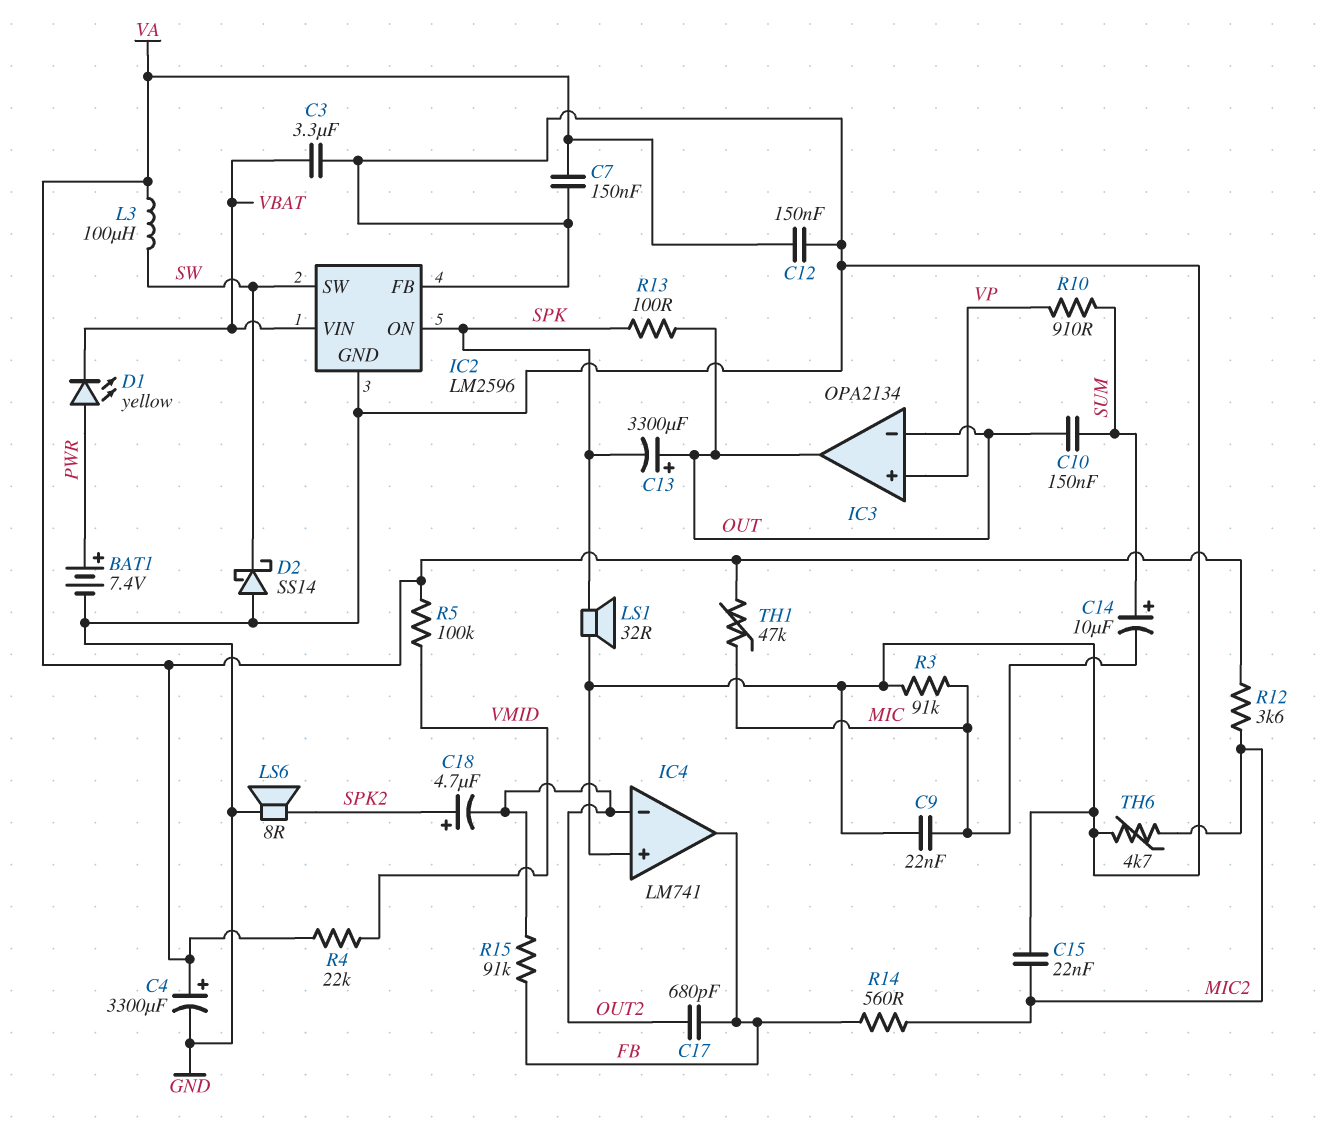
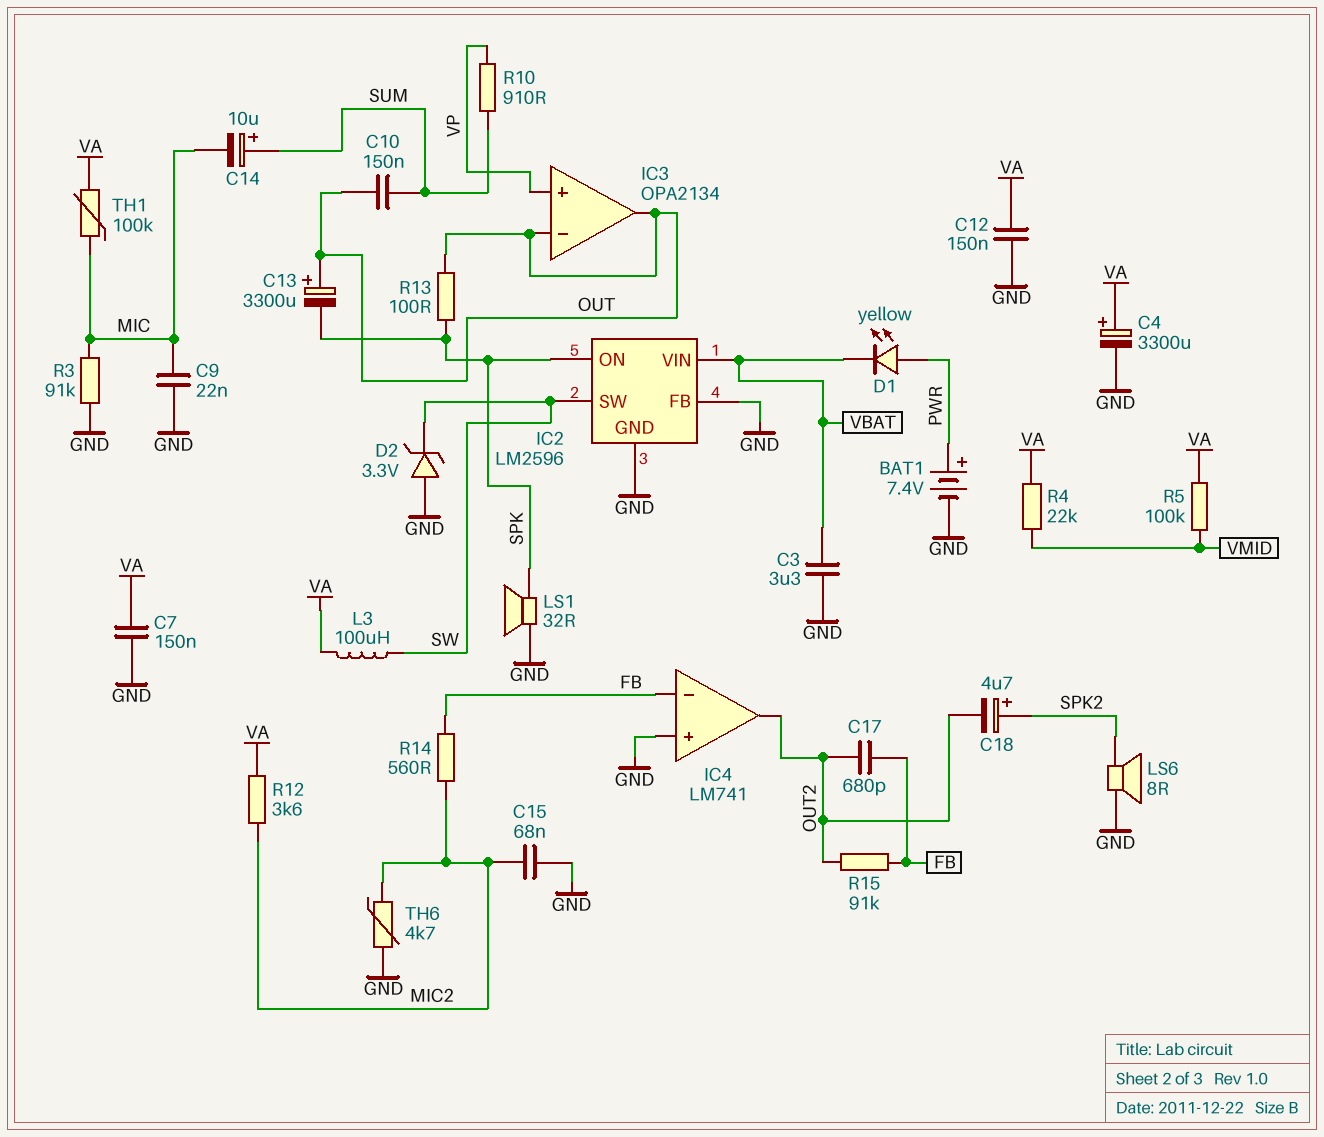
C15: 22nF (GND, MIC2) -> 68nF (GND, MIC2)
D2: schottky SS14 (A GND, K SW) -> zener 3.3V (A GND, K SW)
IC4 pin in-: OUT2 -> FB
IC4 pin out: FB -> OUT2
TH1: 47k (MIC, VA) -> 100k (MIC, VA)

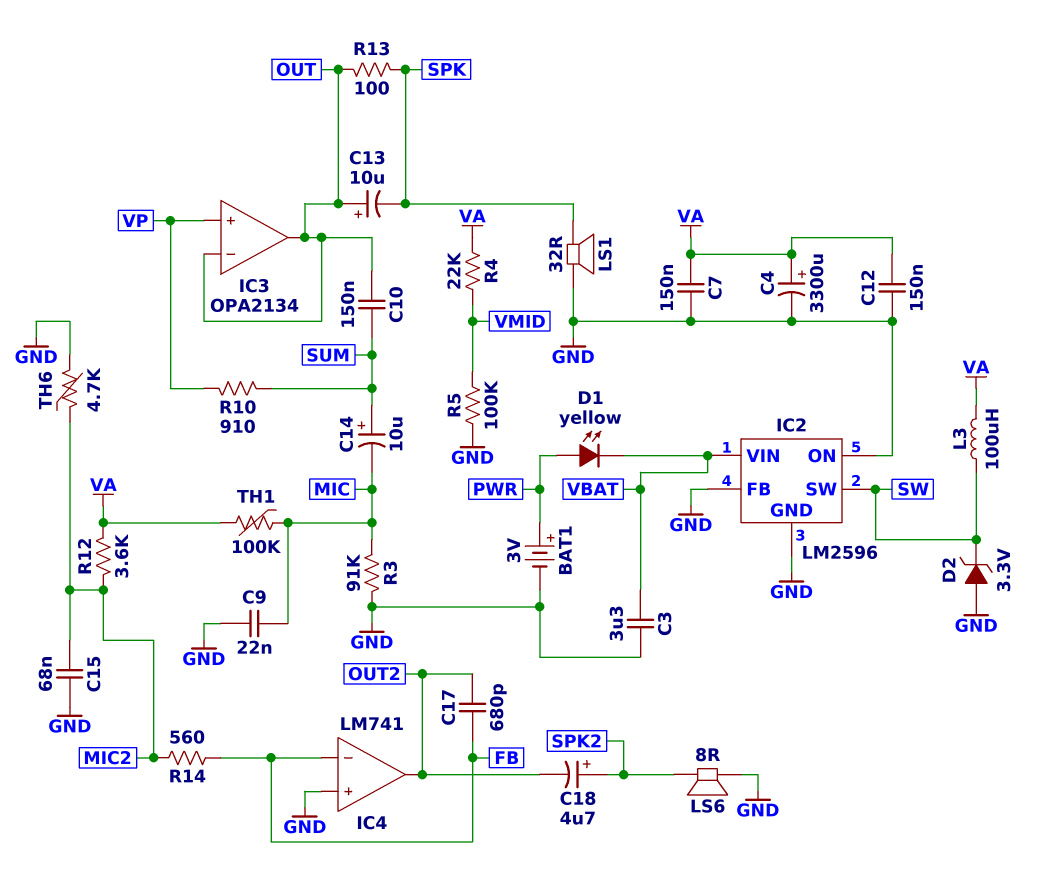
BAT1: 7.4V (plus PWR, minus GND) -> 3V (plus PWR, minus GND)
C13: 3300uF (plus OUT, minus SPK) -> 10uF (plus OUT, minus SPK)
IC2 pin ON: SPK -> GND
R5: 100k (VA, VMID) -> 100k (GND, VMID)
R15: 91k (FB, OUT2) -> none

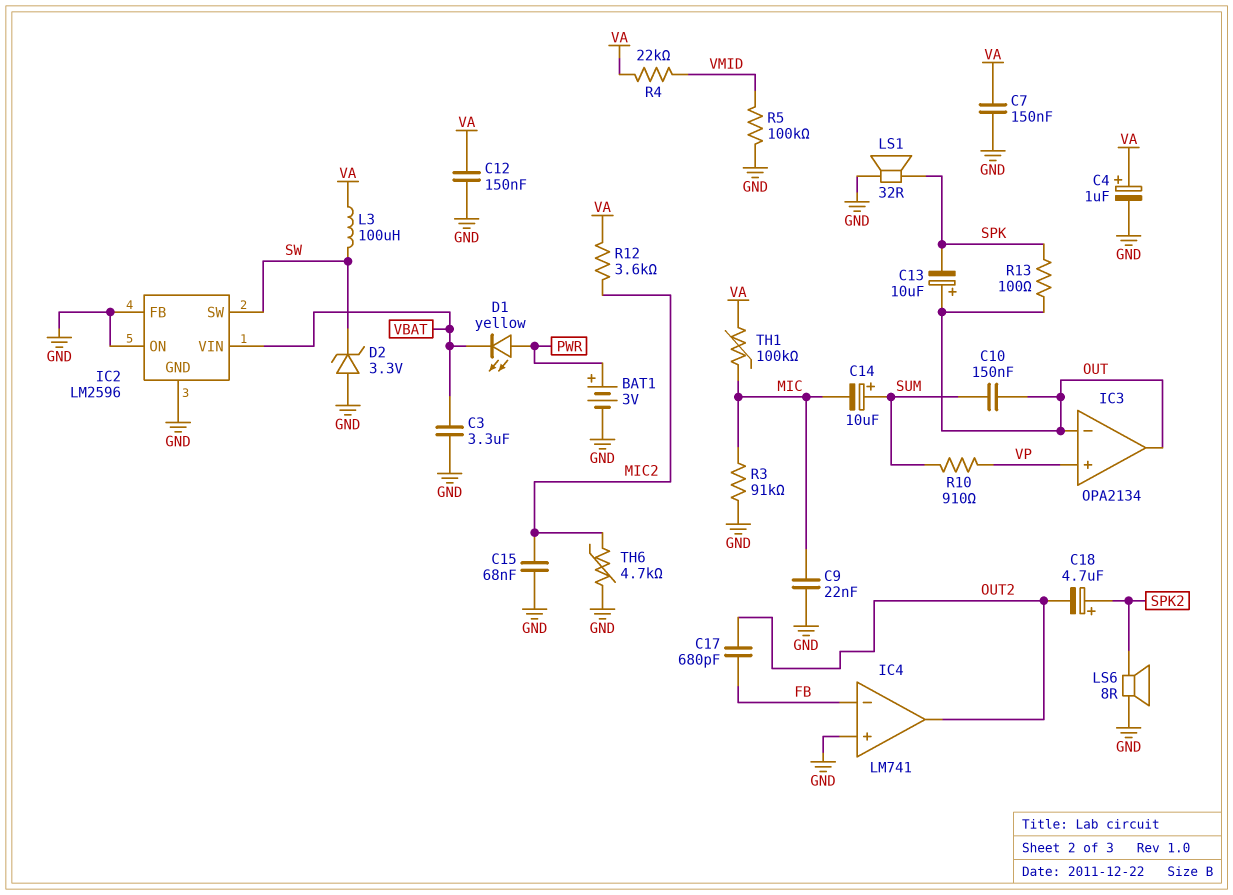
C4: 3300uF (plus VA, minus GND) -> 1uF (plus VA, minus GND)
R14: 560 (FB, MIC2) -> none

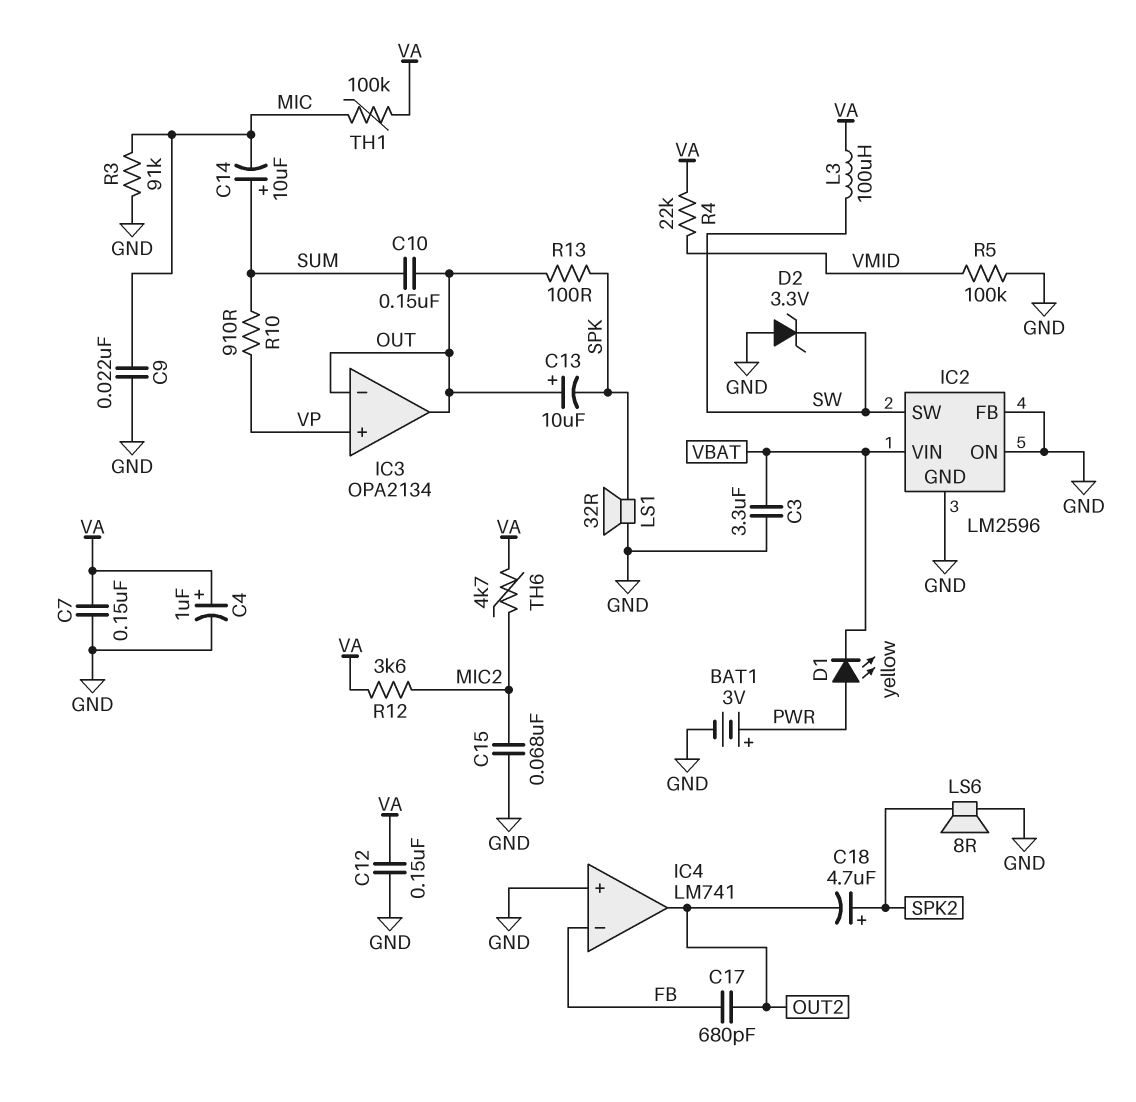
TH6: 4.7k (GND, MIC2) -> 4.7k (MIC2, VA)

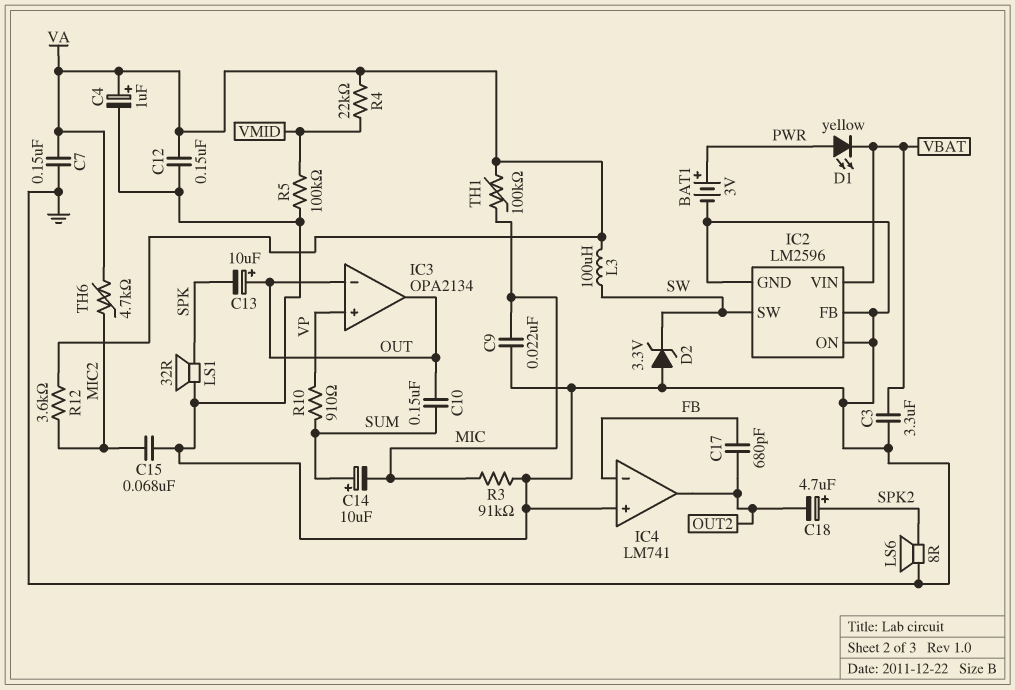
R13: 100 (OUT, SPK) -> none

